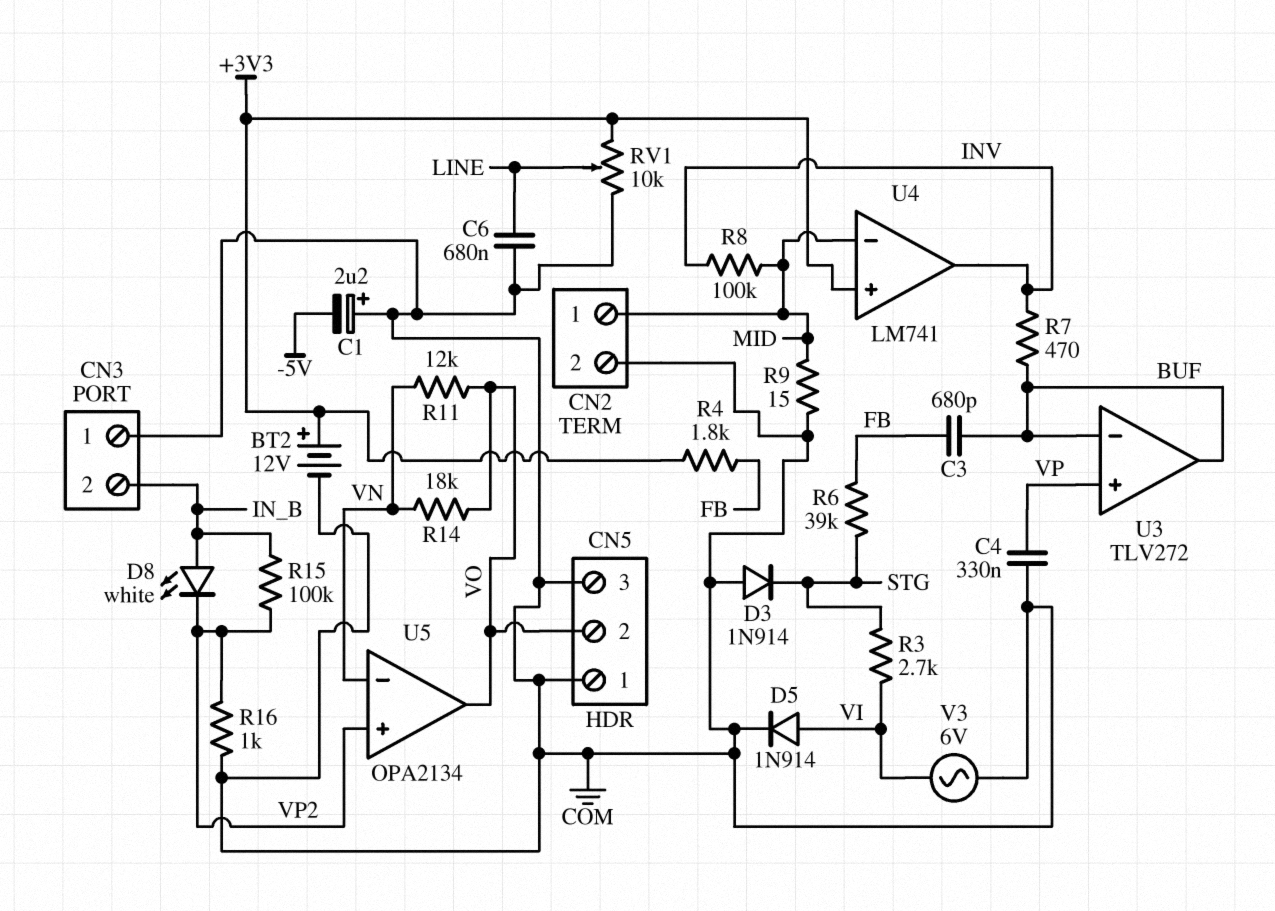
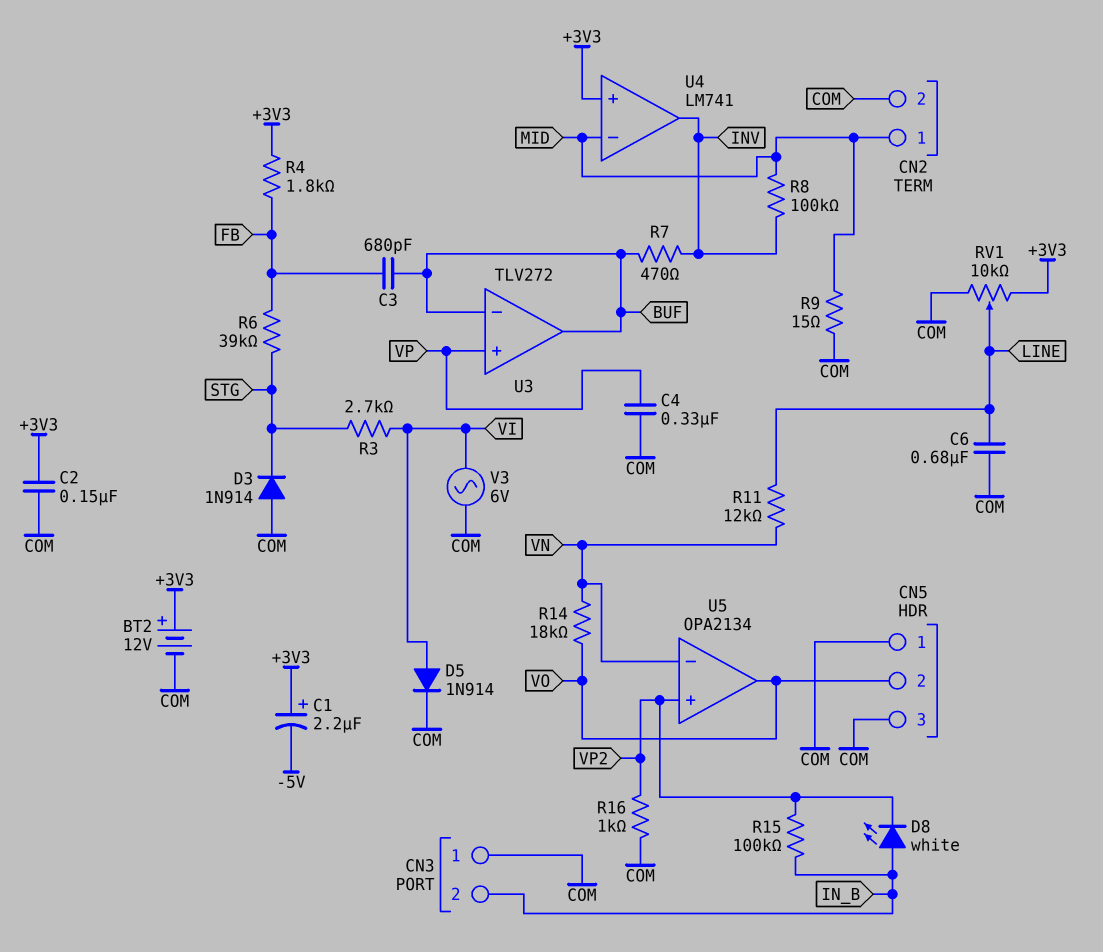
C1: 2.2uF (plus COM, minus -5V) -> 2.2uF (plus +3V3, minus -5V)
C2: none -> 150nF (+3V3, COM)
R11: 12k (VN, VO) -> 12k (LINE, VN)

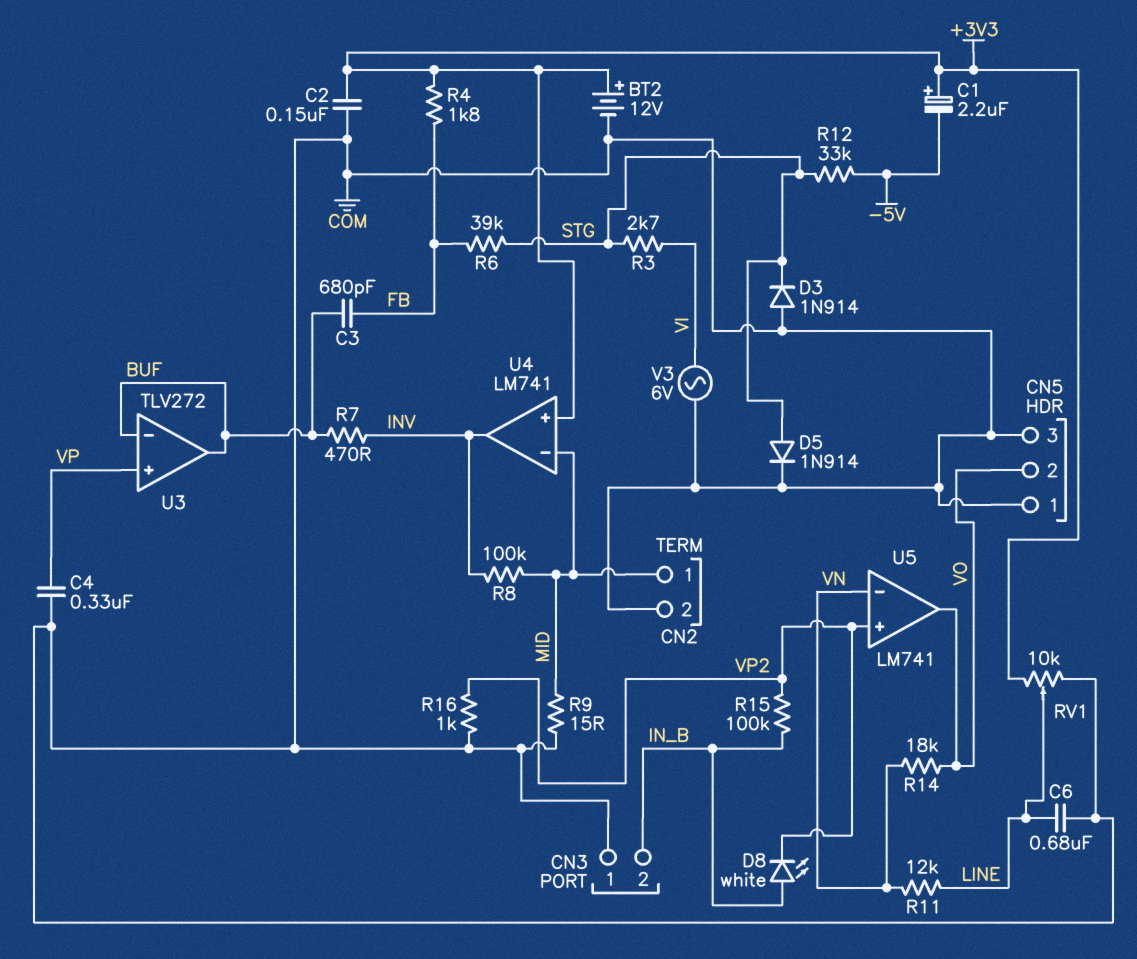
D5: diode 1N914 (A VI, K COM) -> diode 1N914 (A STG, K COM)
R12: none -> 33k (-5V, STG)
U5: OPA2134 -> LM741

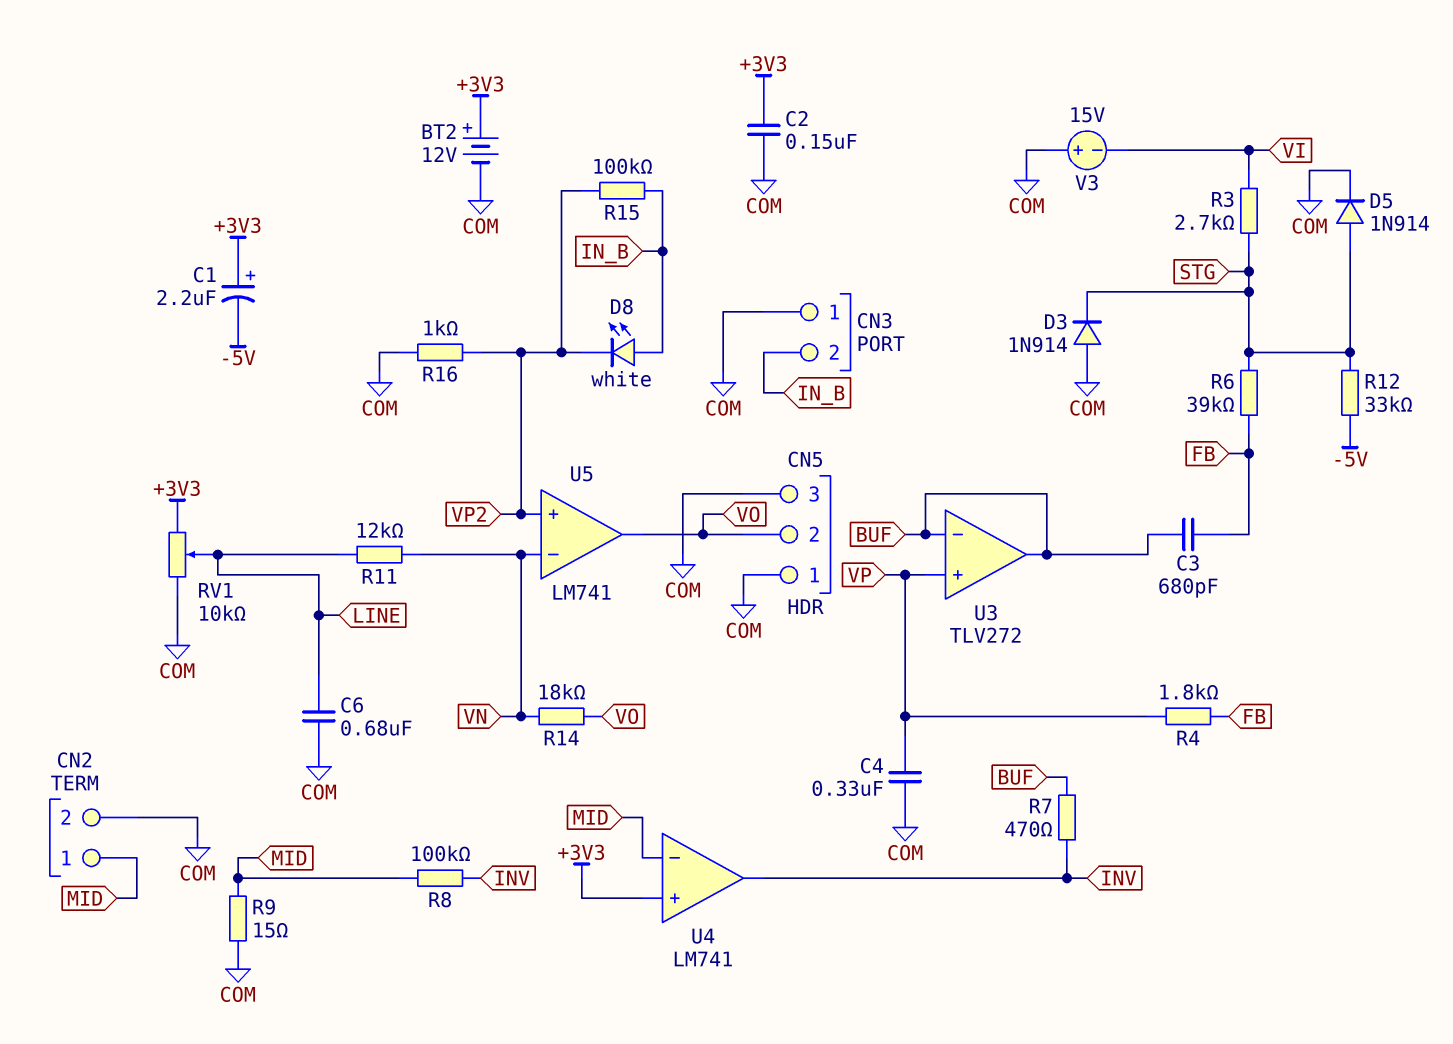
R4: 1.8k (+3V3, FB) -> 1.8k (FB, VP)
V3: AC 6V (COM, VI) -> 15V (plus COM, minus VI)

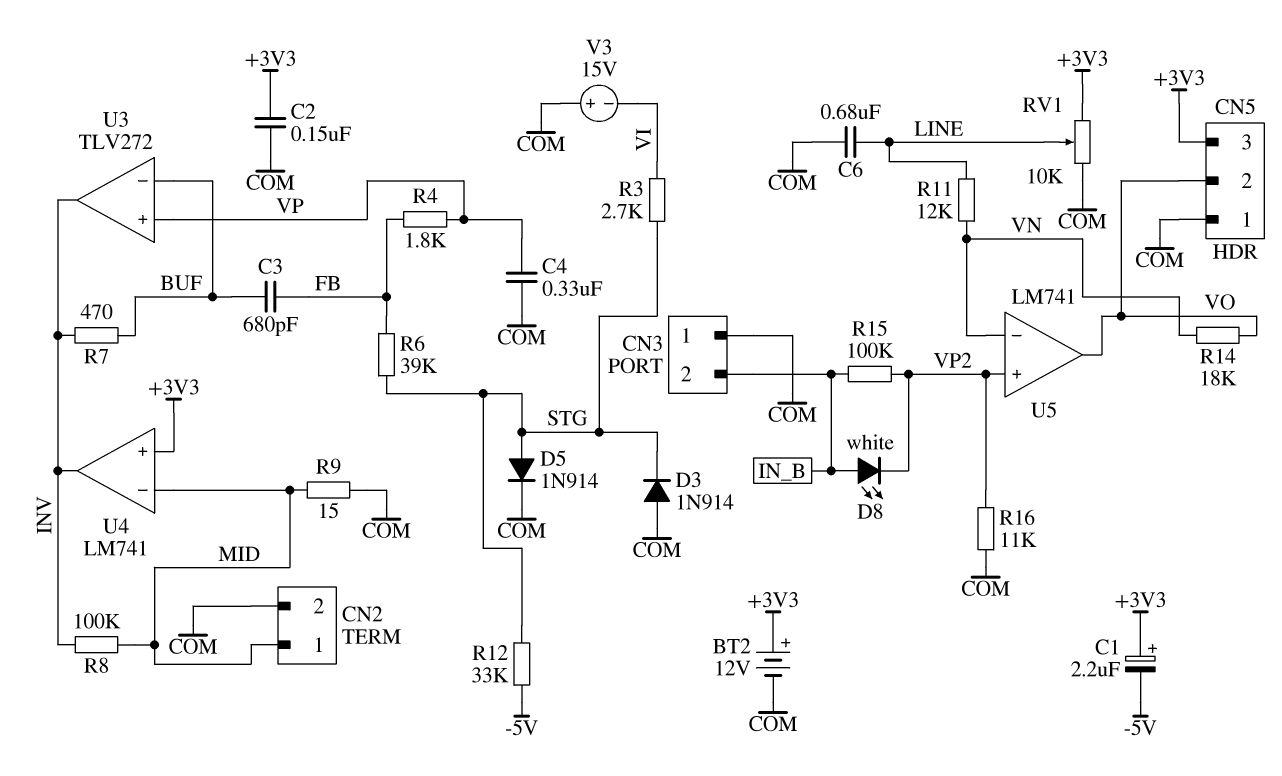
CN5 pin 3: COM -> +3V3
R16: 1k (COM, VP2) -> 11k (COM, VP2)
U3 pin out: BUF -> INV

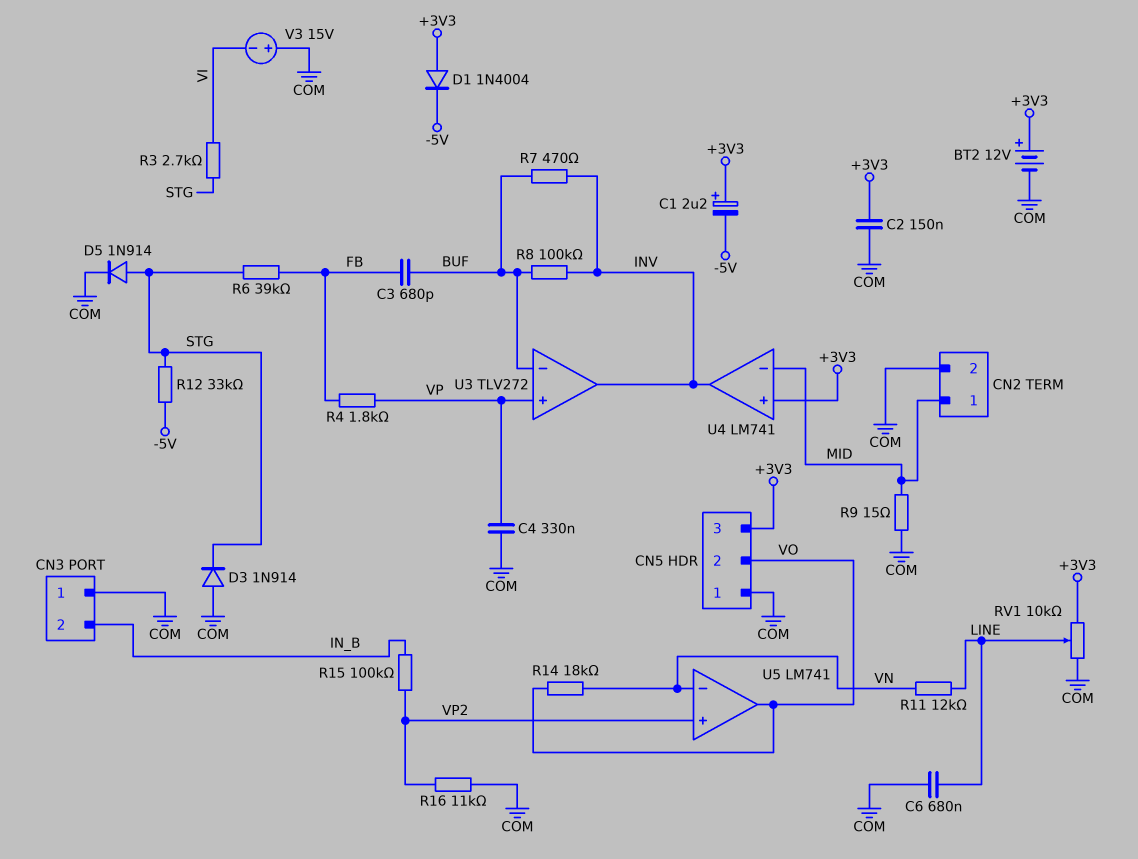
D1: none -> diode 1N4004 (A +3V3, K -5V)
D8: LED white (A IN_B, K VP2) -> none
R8: 100k (INV, MID) -> 100k (BUF, INV)

